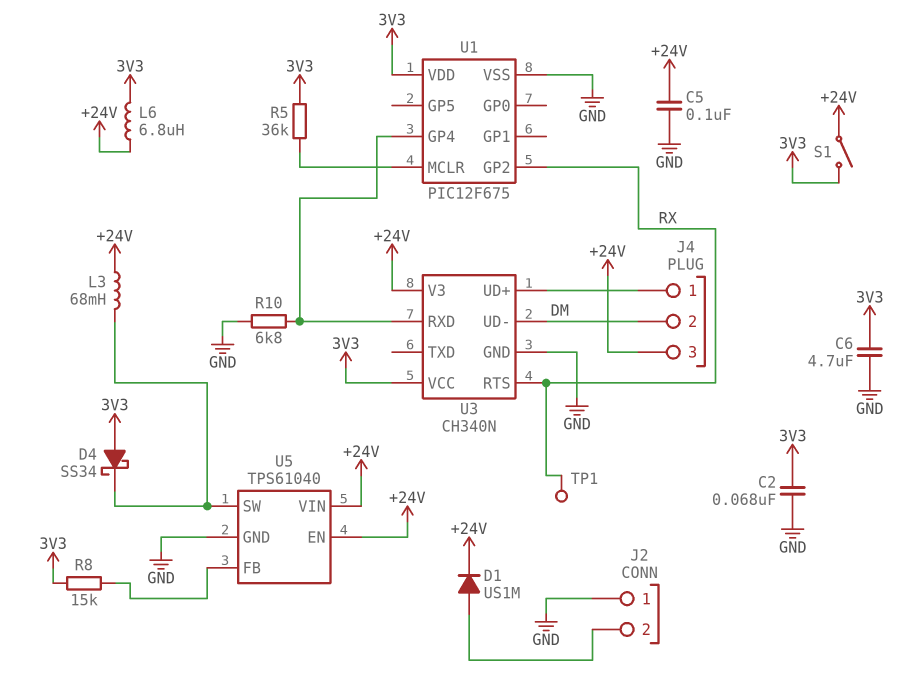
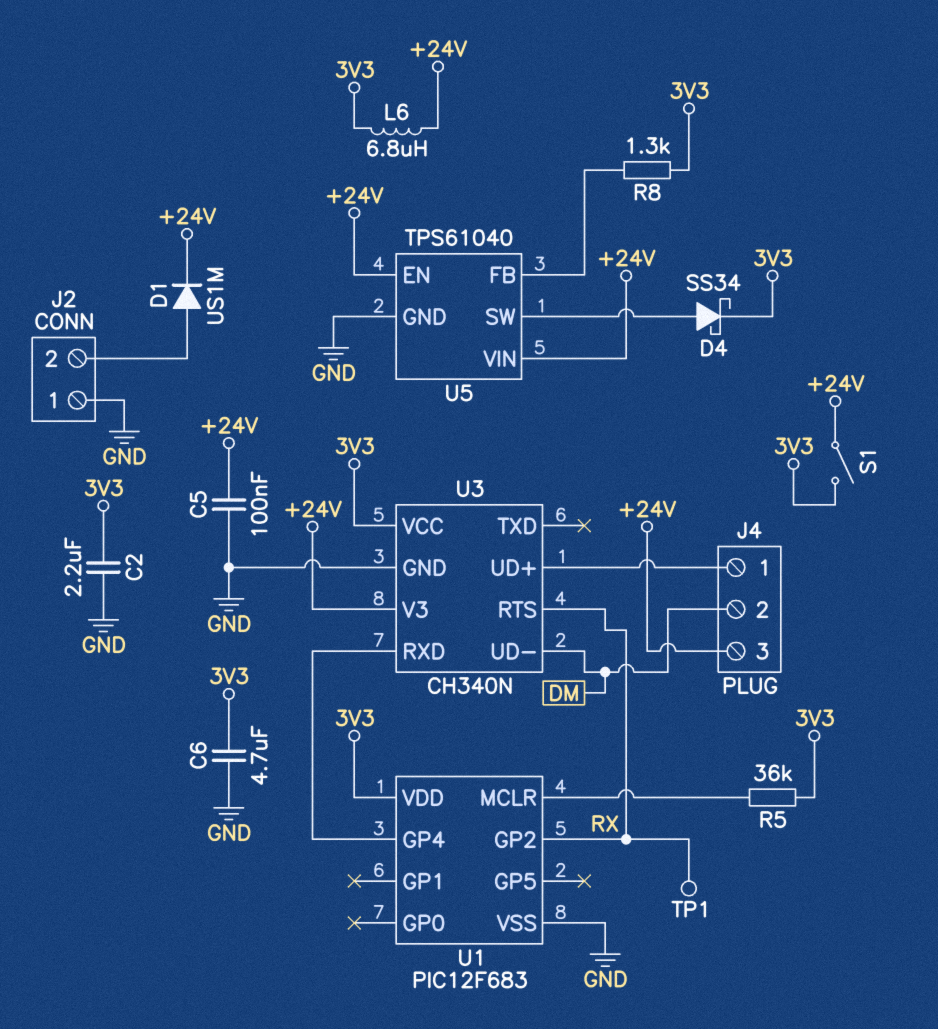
C2: 68nF (3V3, GND) -> 2.2uF (3V3, GND)
D4: schottky SS34 (A 3V3, K U5/SW) -> schottky SS34 (A U5/SW, K 3V3)
L3: 68mH (+24V, U5/SW) -> none
R8: 15k (3V3, U5/FB) -> 1.3k (3V3, U5/FB)
R10: 6.8k (GND, U1/GP4) -> none
U1: PIC12F675 -> PIC12F683

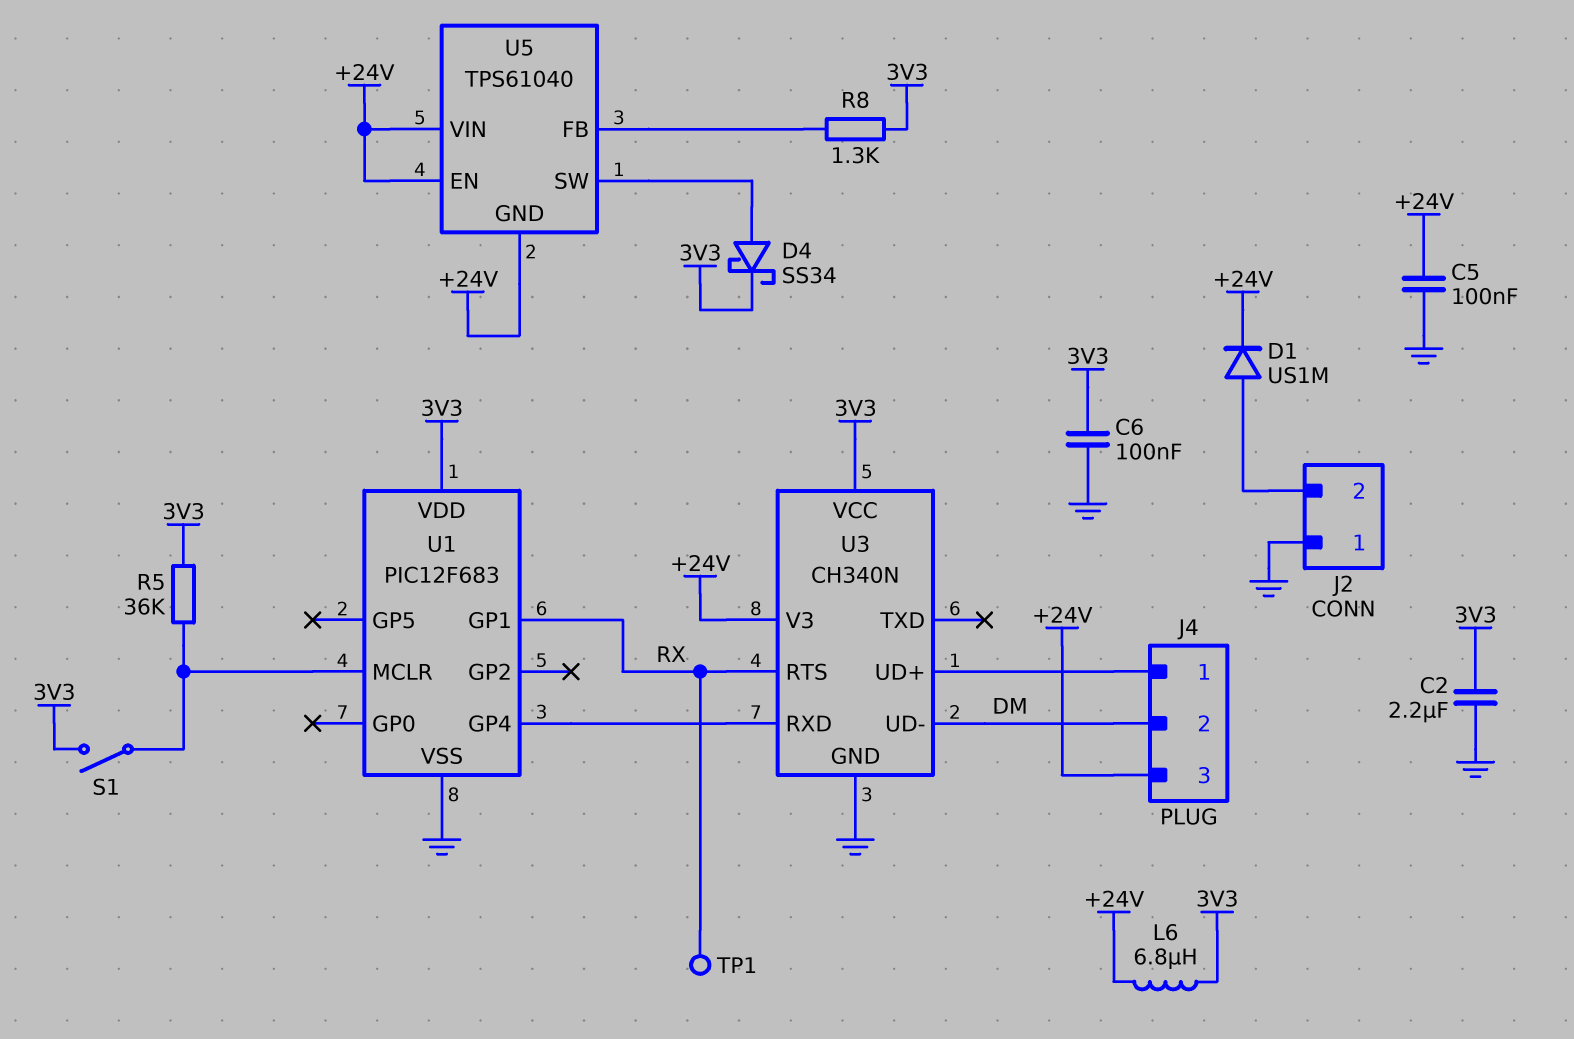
C6: 4.7uF (3V3, GND) -> 100nF (3V3, GND)
S1: switch (+24V, 3V3) -> switch (3V3, U1/MCLR)
U1 pin GP1: none -> RX
U1 pin GP2: RX -> none
U5 pin GND: GND -> +24V

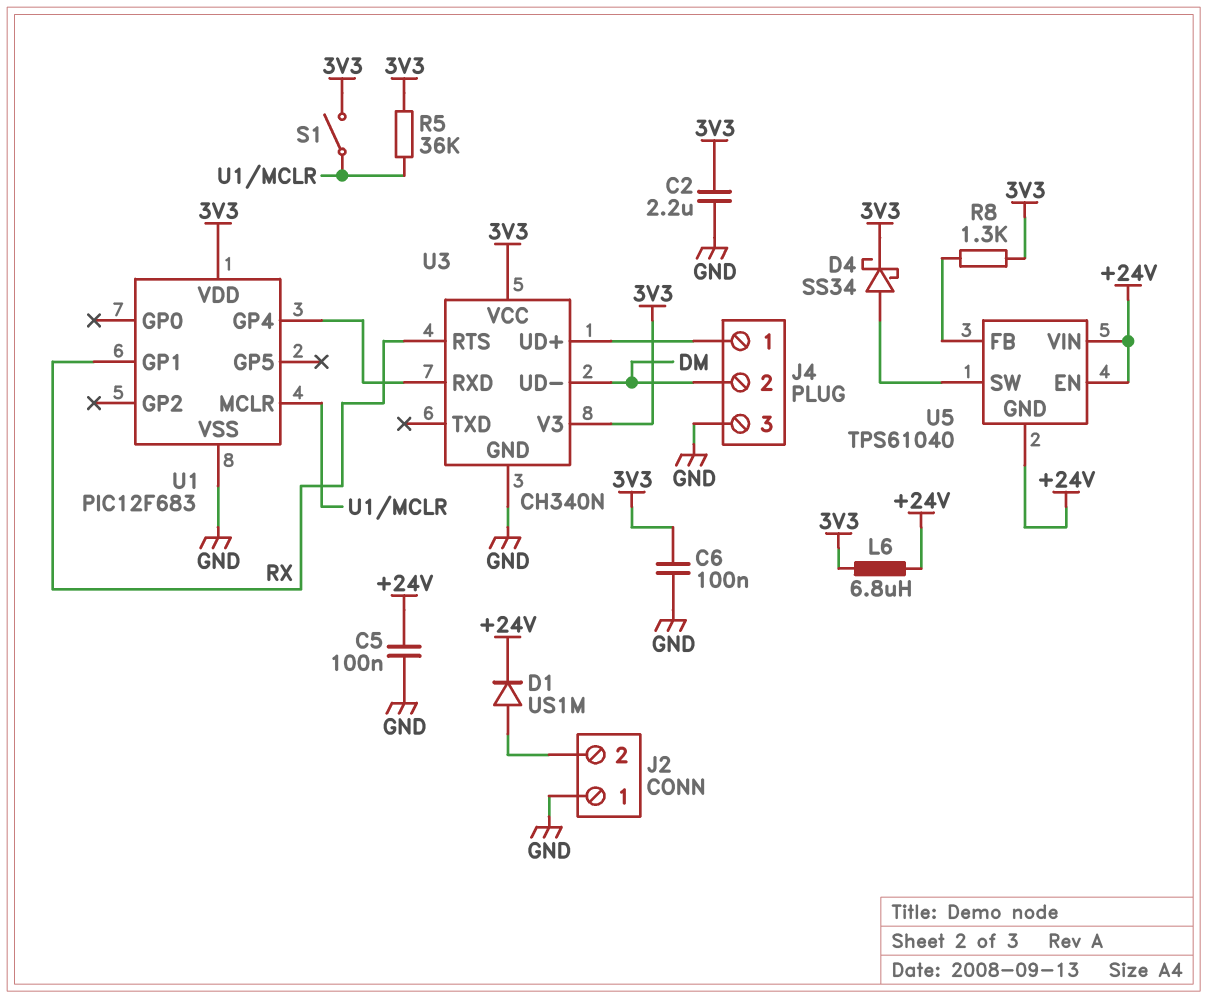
J4 pin 3: +24V -> GND
TP1: test point (RX) -> none
U3 pin V3: +24V -> 3V3

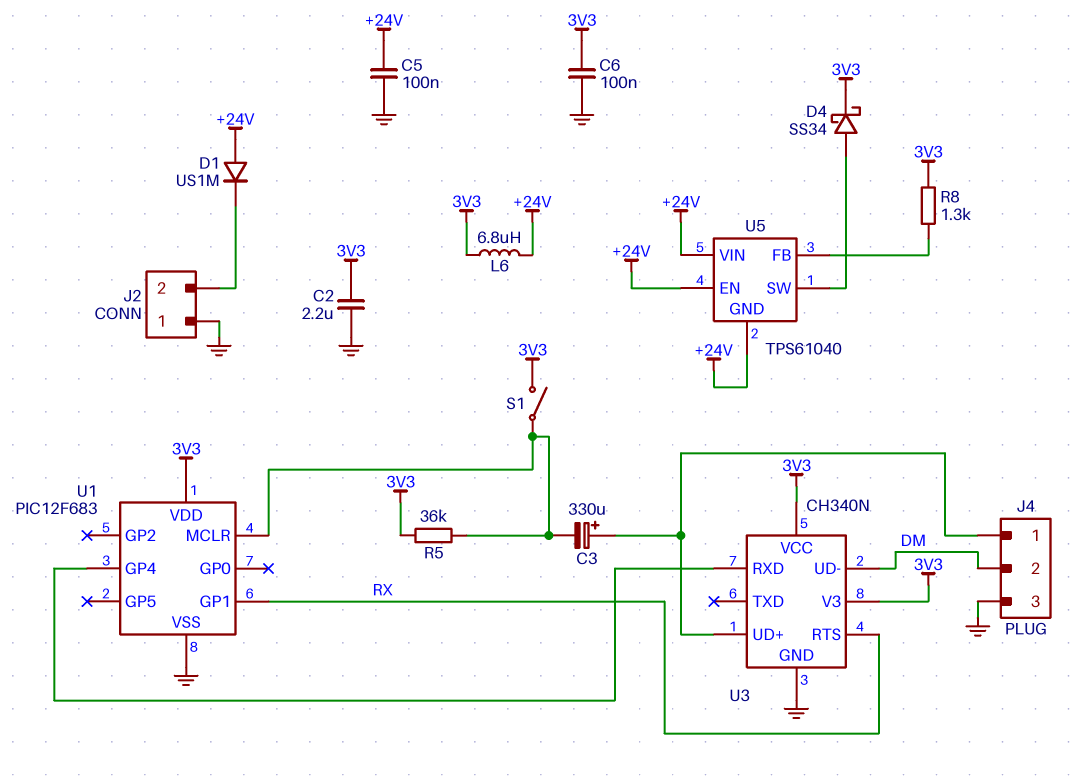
C3: none -> 330uF (plus J4/1, minus U1/MCLR)
D1: diode US1M (A J2/2, K +24V) -> diode US1M (A +24V, K J2/2)

